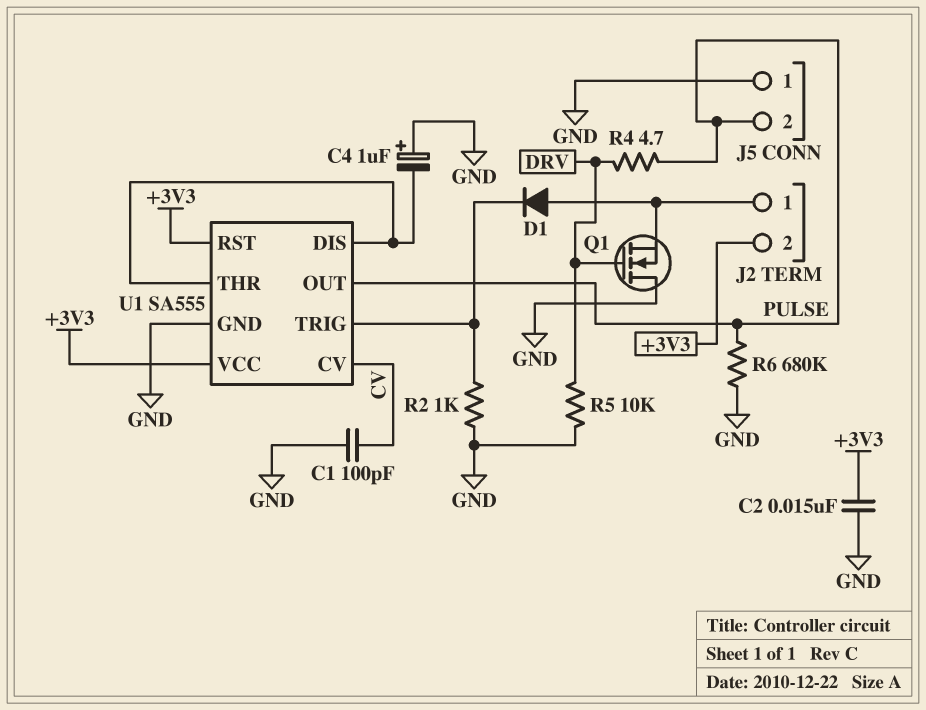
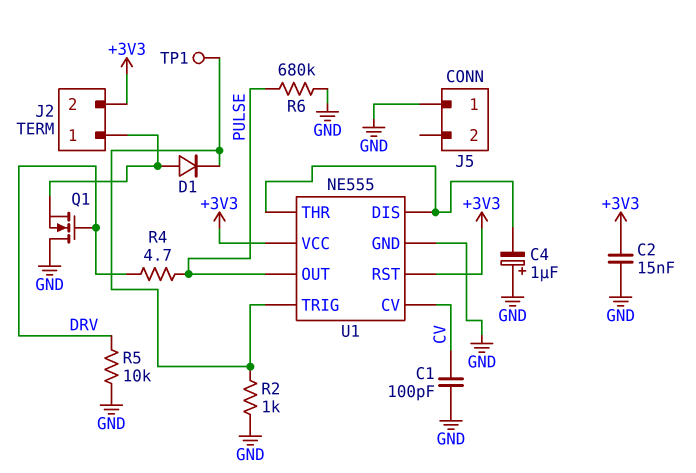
J5 pin 2: PULSE -> none
TP1: none -> test point (U1/TRIG)
U1: SA555 -> NE555

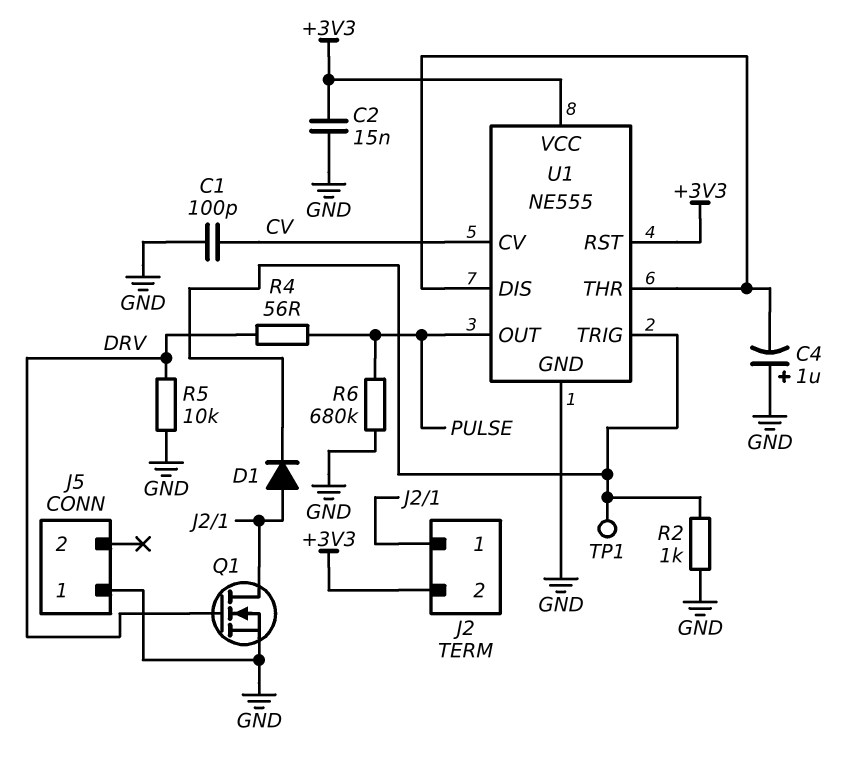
Q1: NMOS (G DRV, D GND, S J2/1) -> NMOS (G DRV, D J2/1, S GND)
R4: 4.7 (DRV, PULSE) -> 56 (DRV, PULSE)

